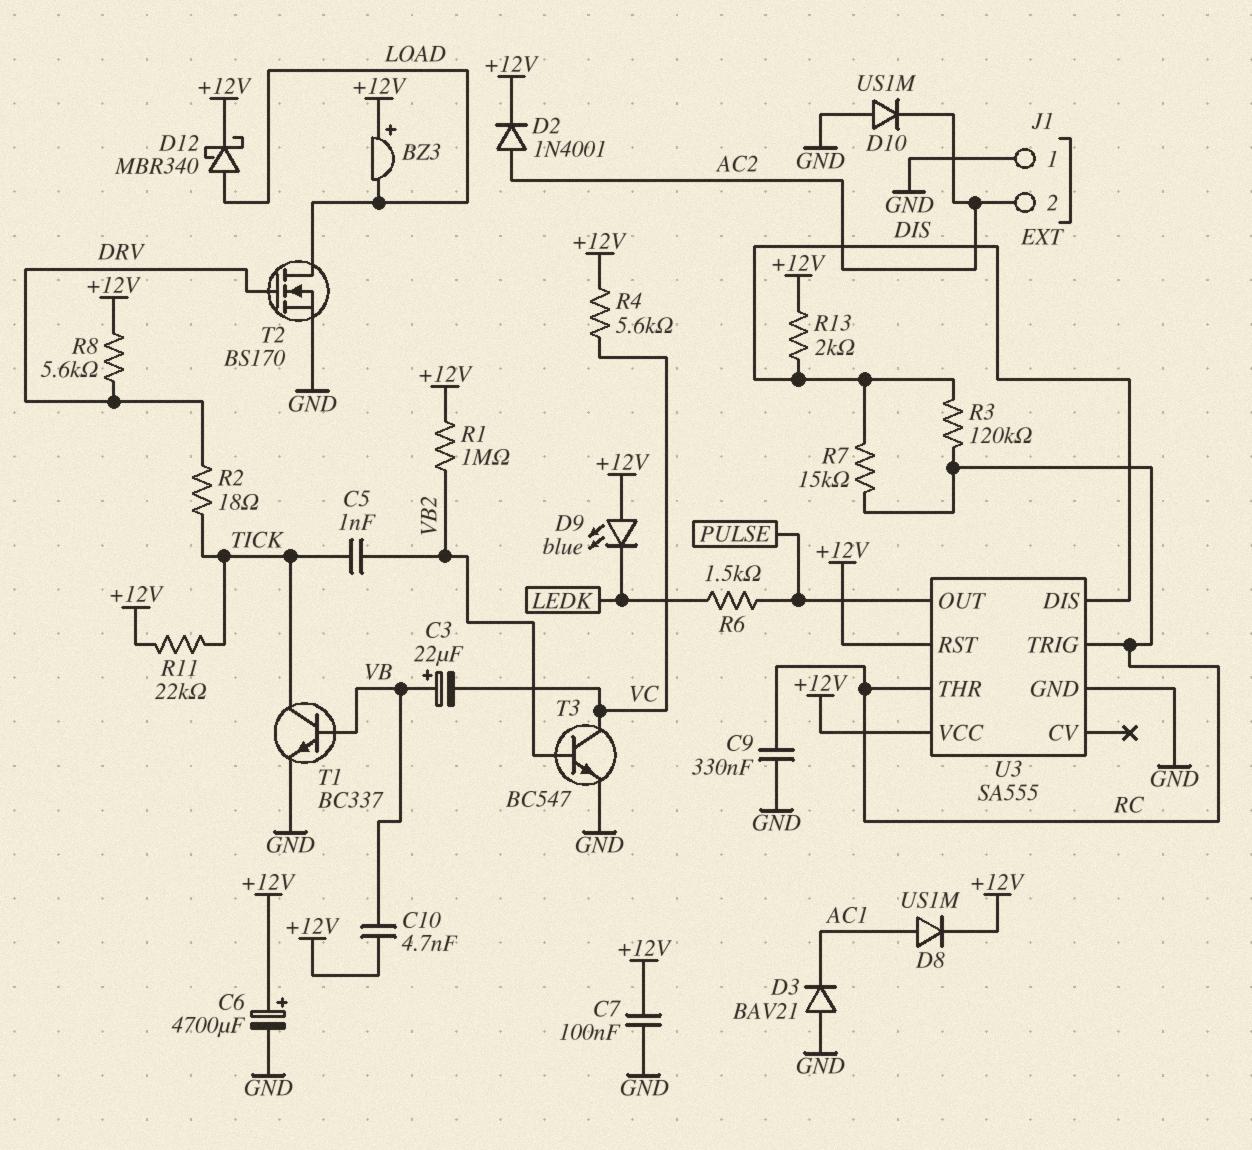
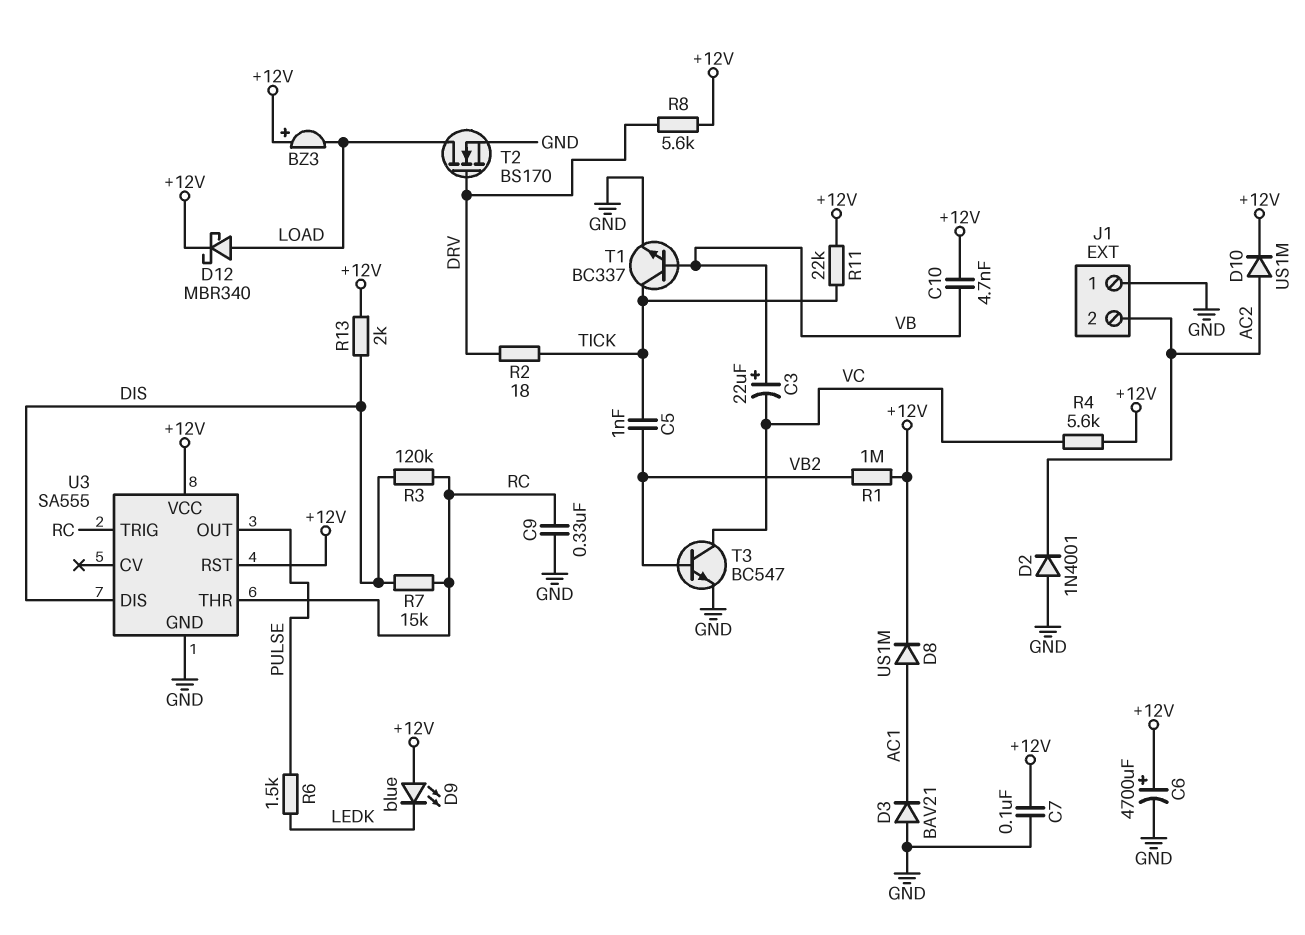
D2: diode 1N4001 (A AC2, K +12V) -> diode 1N4001 (A GND, K AC2)
D10: diode US1M (A GND, K AC2) -> diode US1M (A AC2, K +12V)

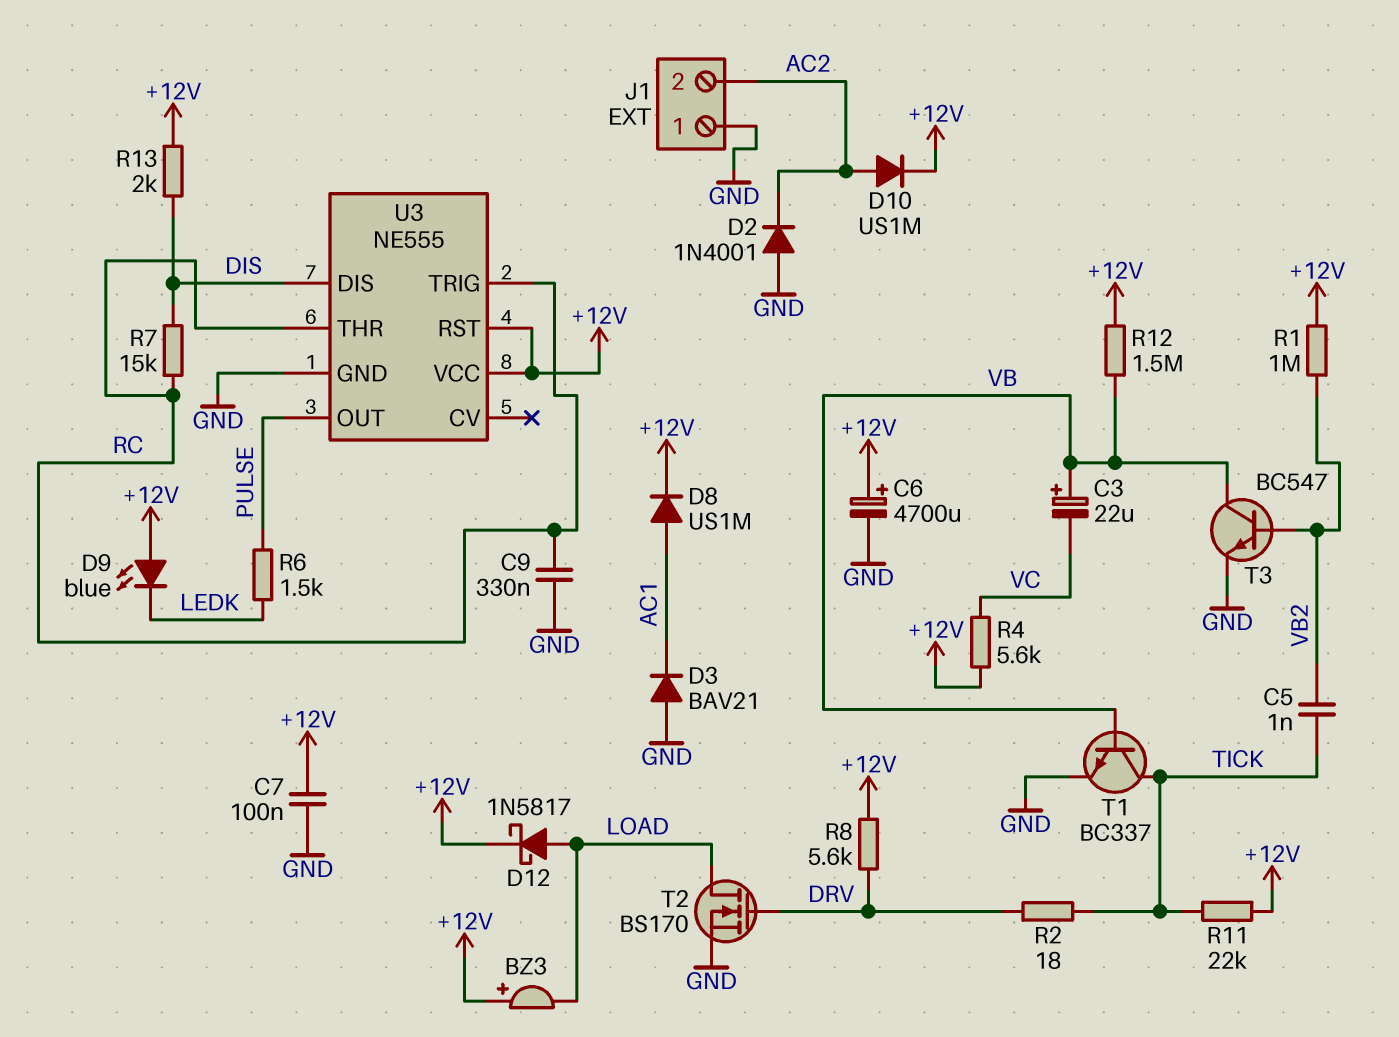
C10: 4.7nF (+12V, VB) -> none
D12: schottky MBR340 (A LOAD, K +12V) -> schottky 1N5817 (A LOAD, K +12V)
R3: 120k (DIS, RC) -> none
R12: none -> 1.5M (+12V, VB)
T3: NPN BC547 (B VB2, C VC, E GND) -> NPN BC547 (B VB2, C VB, E GND)
U3: SA555 -> NE555

